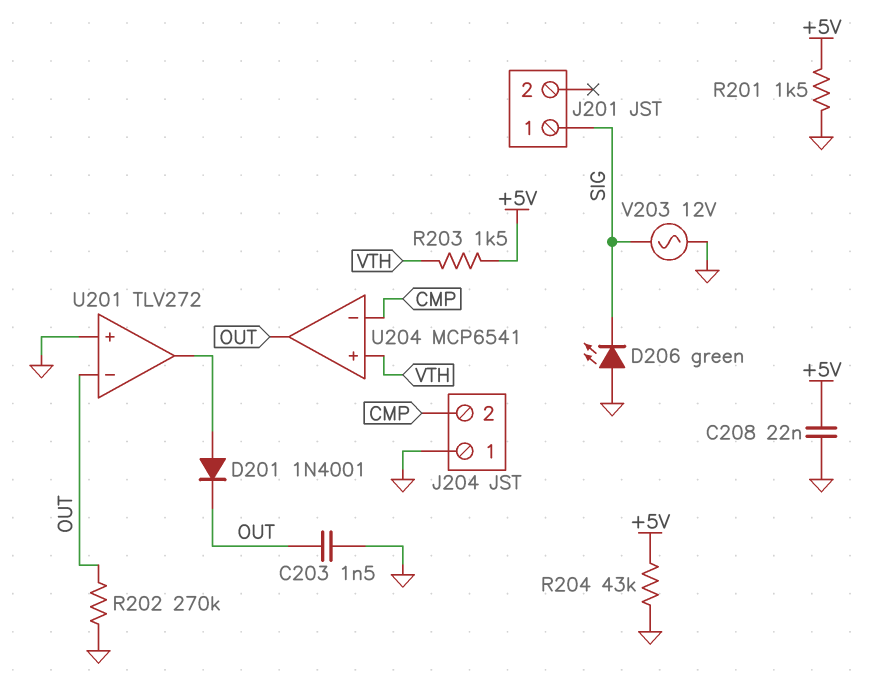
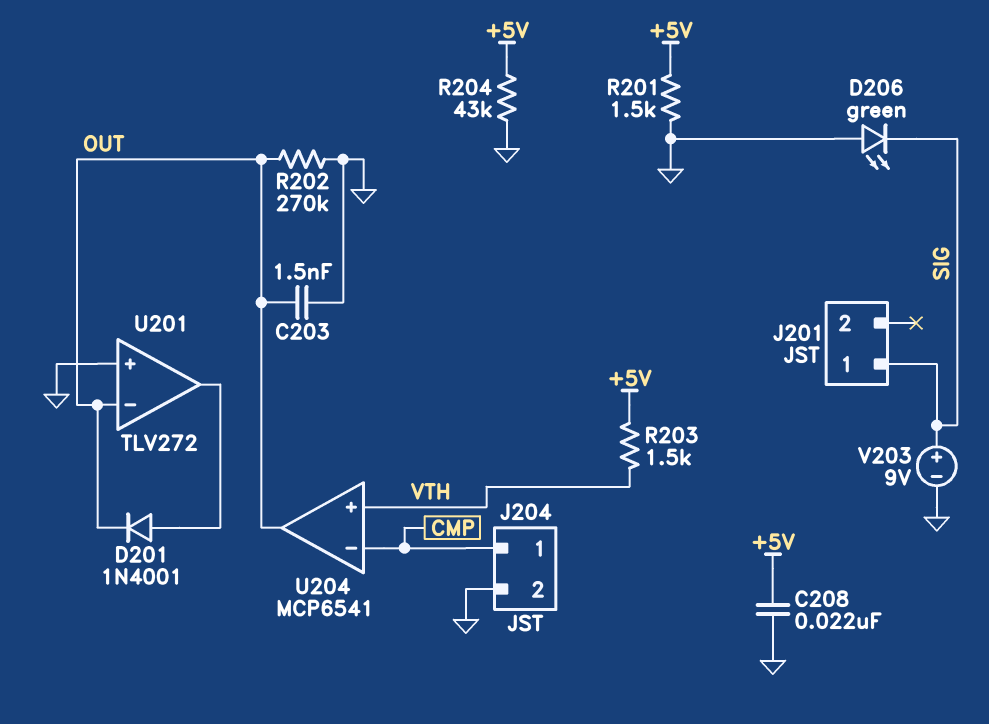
J204 pin 1: GND -> CMP
J204 pin 2: CMP -> GND
V203: AC 12V (GND, SIG) -> 9V (plus SIG, minus GND)

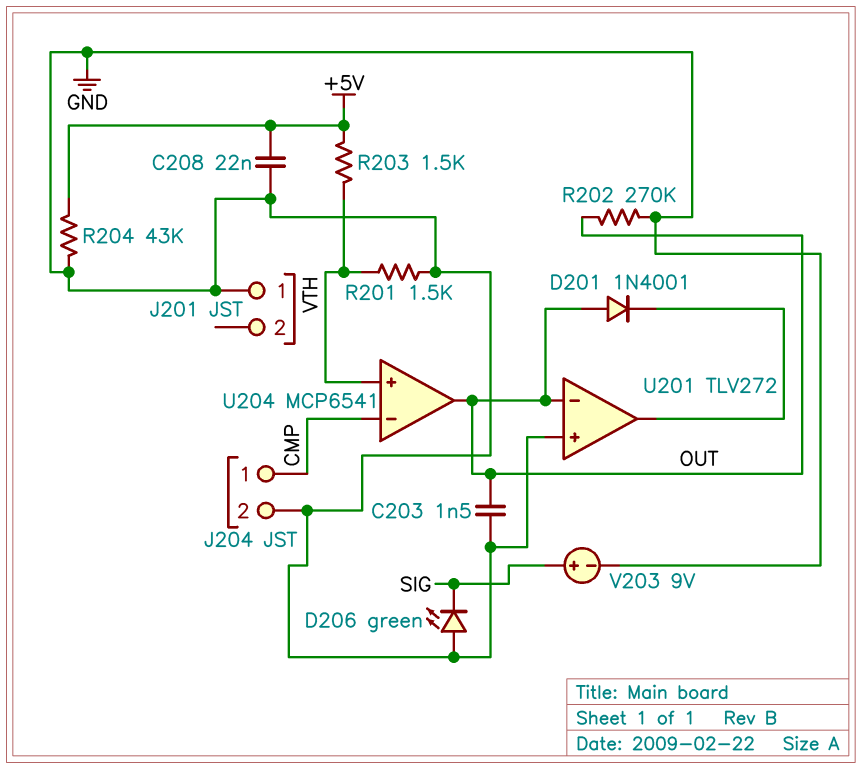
D201: diode 1N4001 (A U201/out, K OUT) -> diode 1N4001 (A OUT, K U201/out)
J201 pin 1: SIG -> GND
R201: 1.5k (+5V, GND) -> 1.5k (GND, VTH)

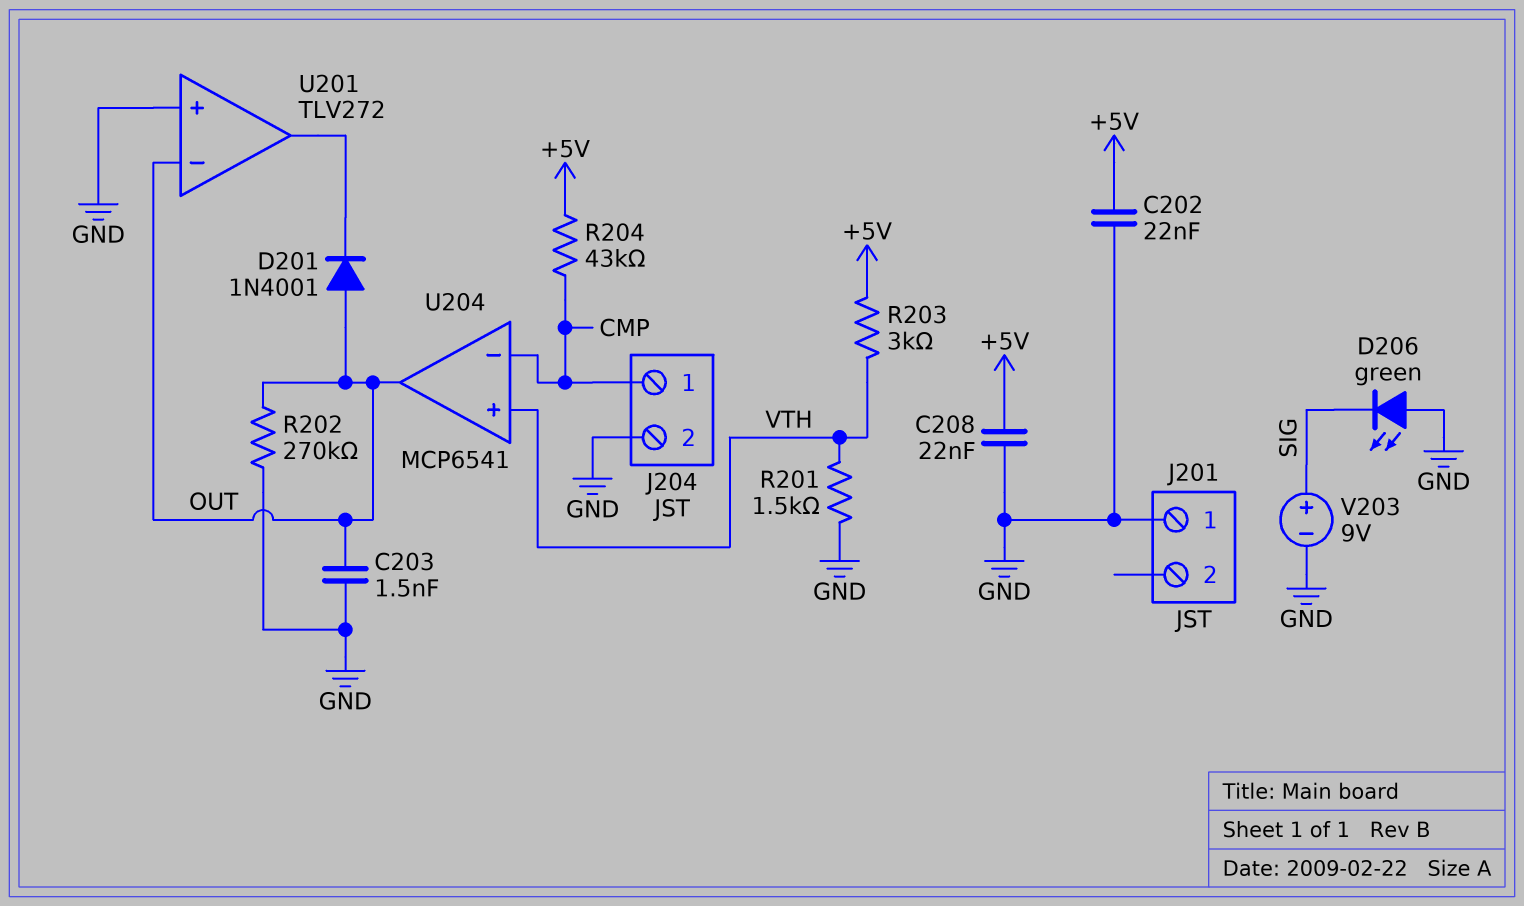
C202: none -> 22nF (+5V, GND)
R203: 1.5k (+5V, VTH) -> 3k (+5V, VTH)
R204: 43k (+5V, GND) -> 43k (+5V, CMP)

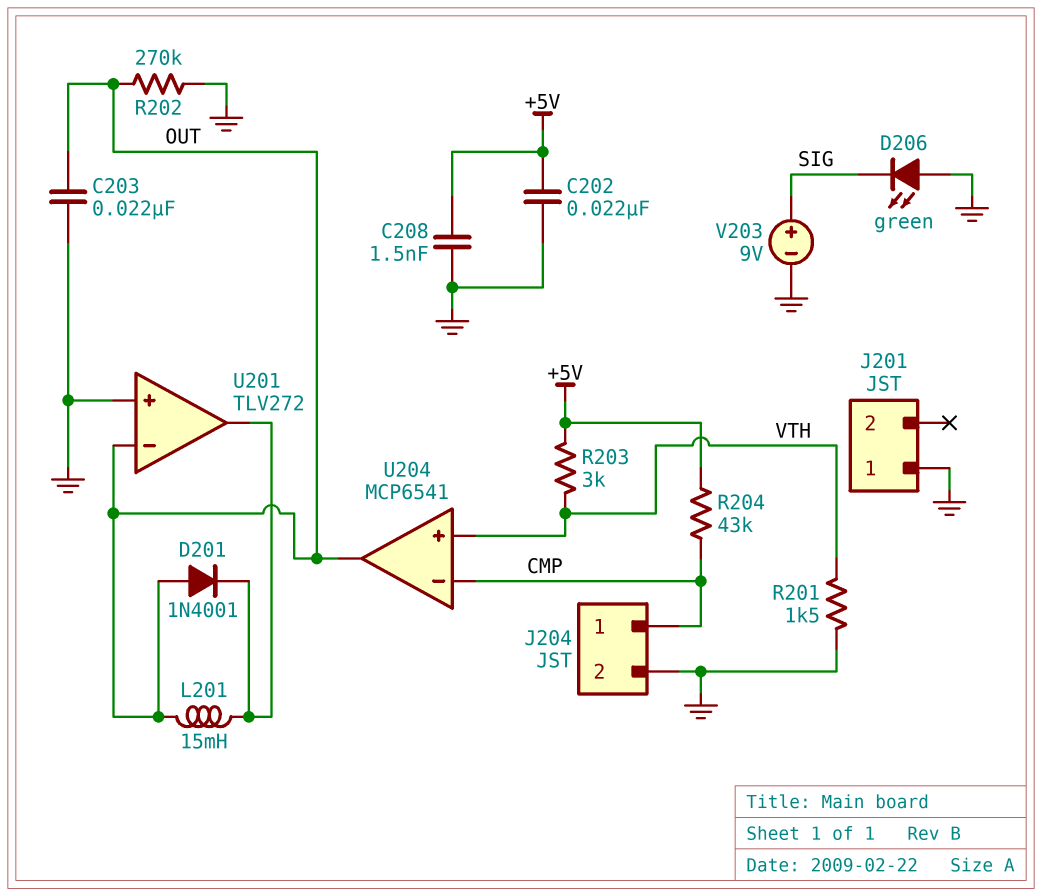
C203: 1.5nF (GND, OUT) -> 22nF (GND, OUT)
C208: 22nF (+5V, GND) -> 1.5nF (+5V, GND)
L201: none -> 15mH (OUT, U201/out)

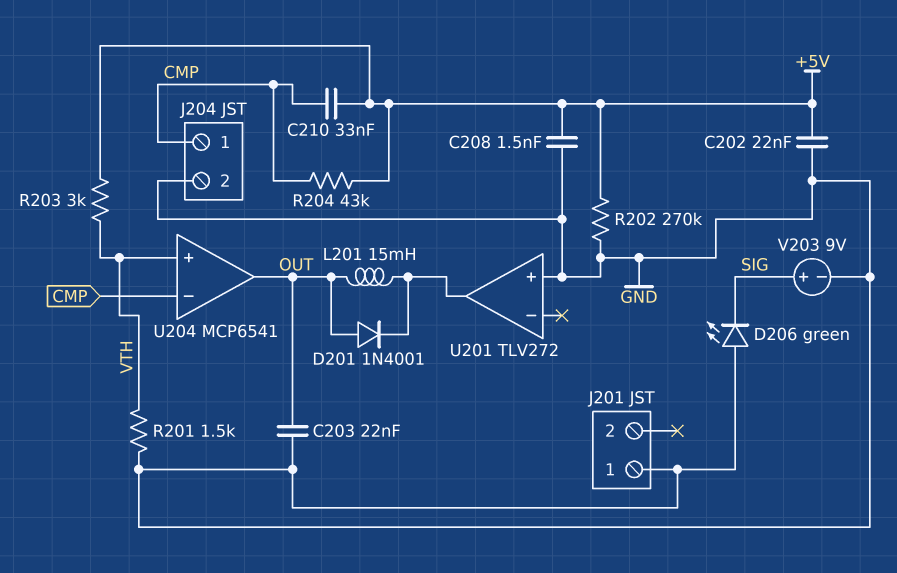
C210: none -> 33nF (+5V, CMP)
R202: 270k (GND, OUT) -> 270k (+5V, GND)
U201 pin in-: OUT -> none

